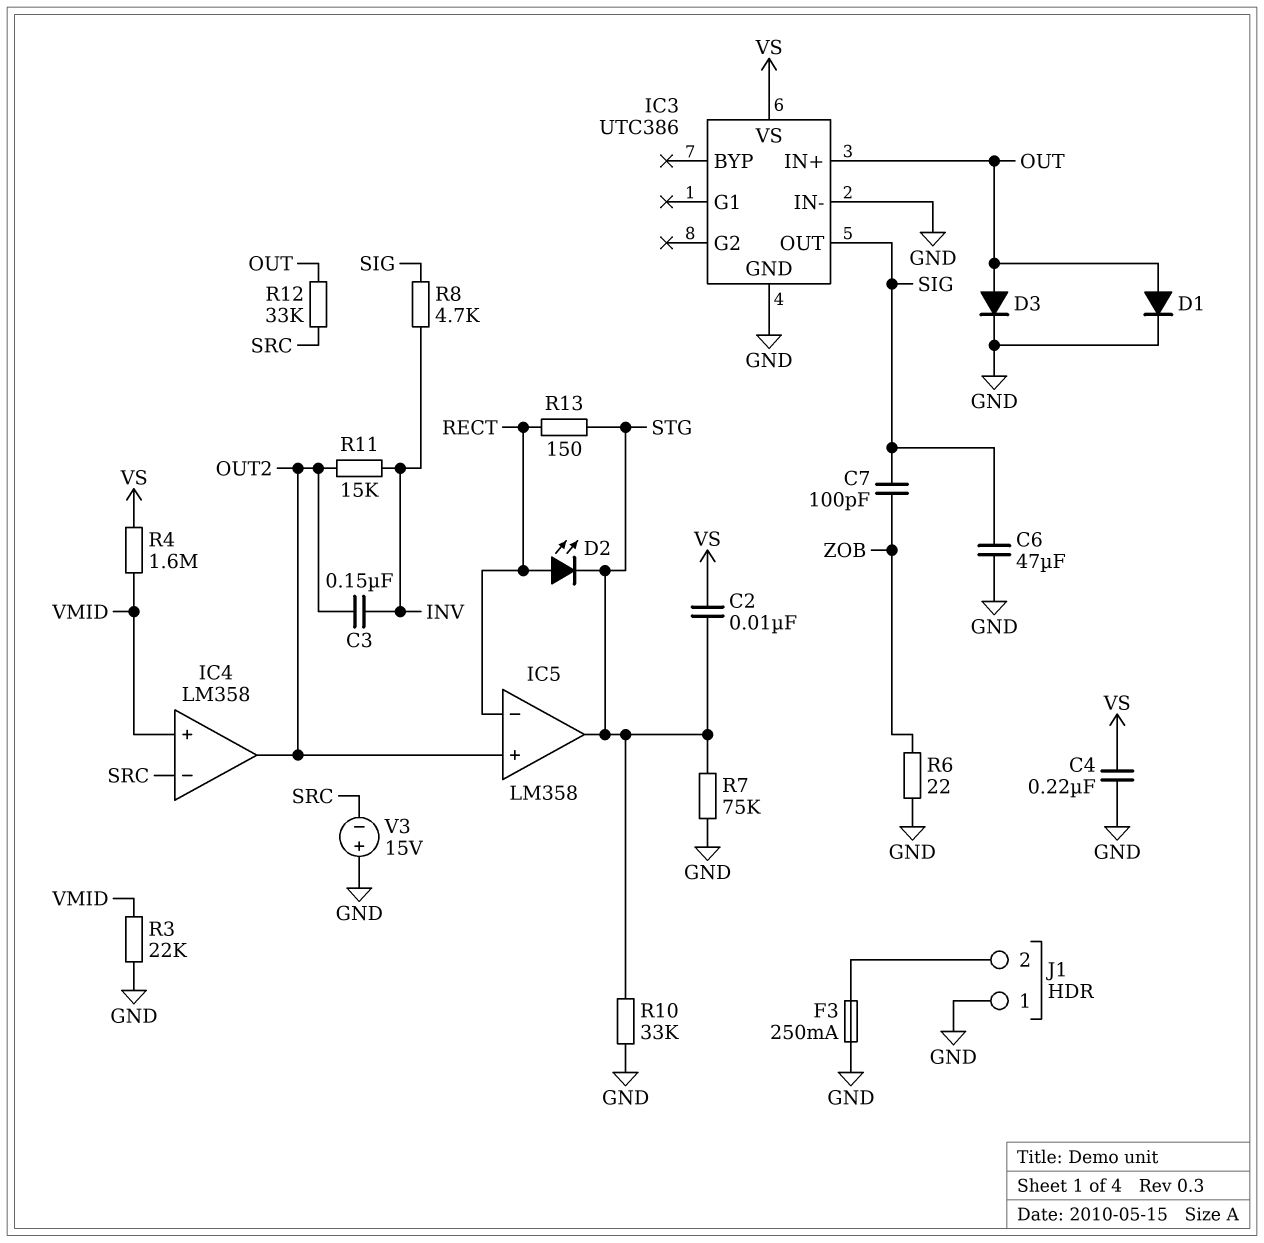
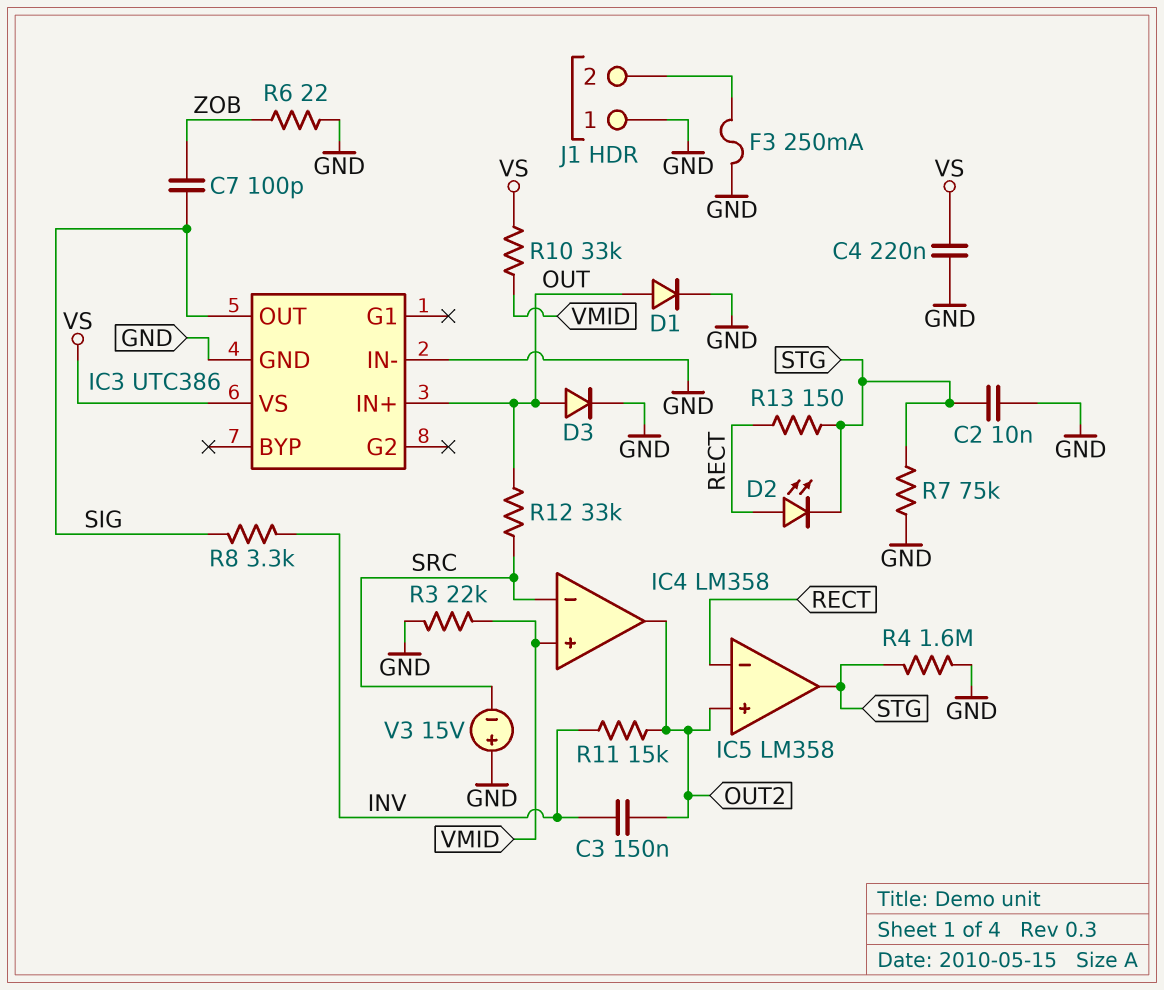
C2: 10nF (STG, VS) -> 10nF (GND, STG)
C6: 47uF (GND, SIG) -> none
R4: 1.6M (VMID, VS) -> 1.6M (GND, STG)
R8: 4.7k (INV, SIG) -> 3.3k (INV, SIG)
R10: 33k (GND, STG) -> 33k (VMID, VS)

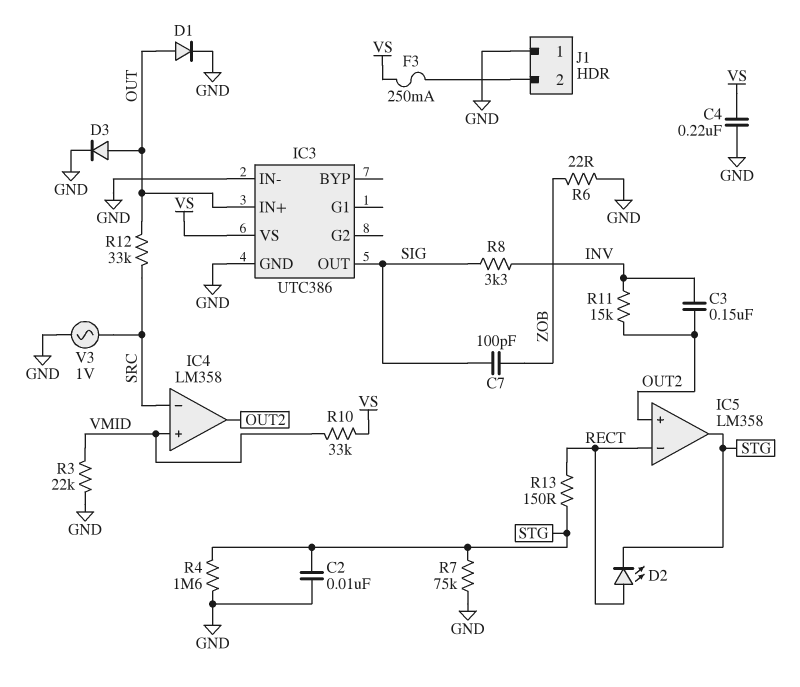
F3: 250mA (GND, J1/2) -> 250mA (J1/2, VS)
V3: 15V (plus GND, minus SRC) -> AC 1V (GND, SRC)

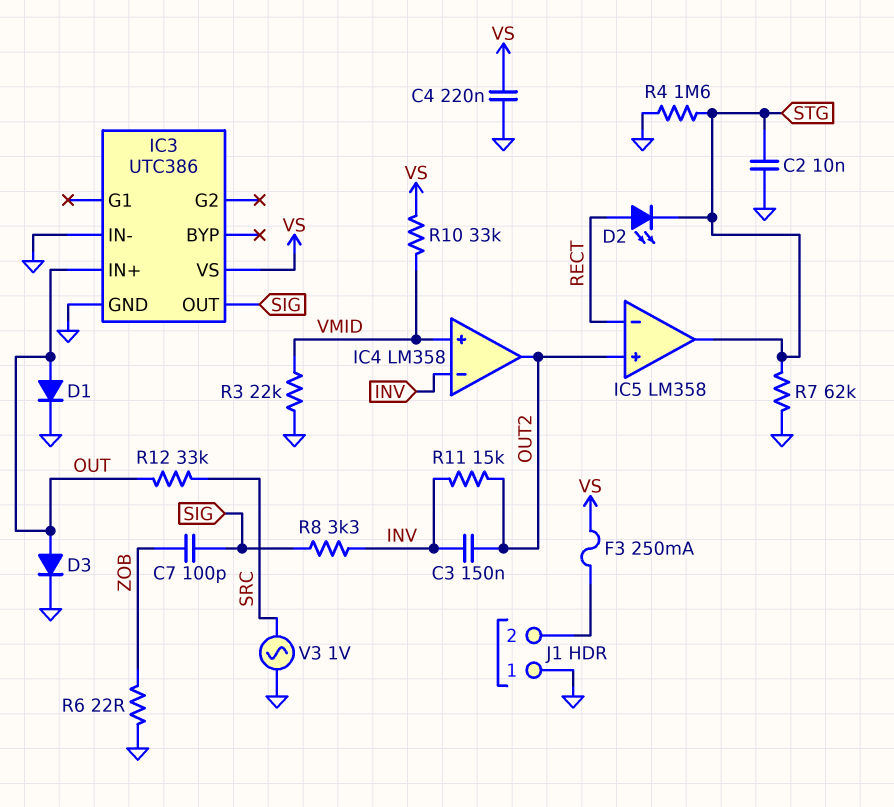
IC4 pin in-: SRC -> INV
R7: 75k (GND, STG) -> 62k (GND, STG)
R13: 150 (RECT, STG) -> none

